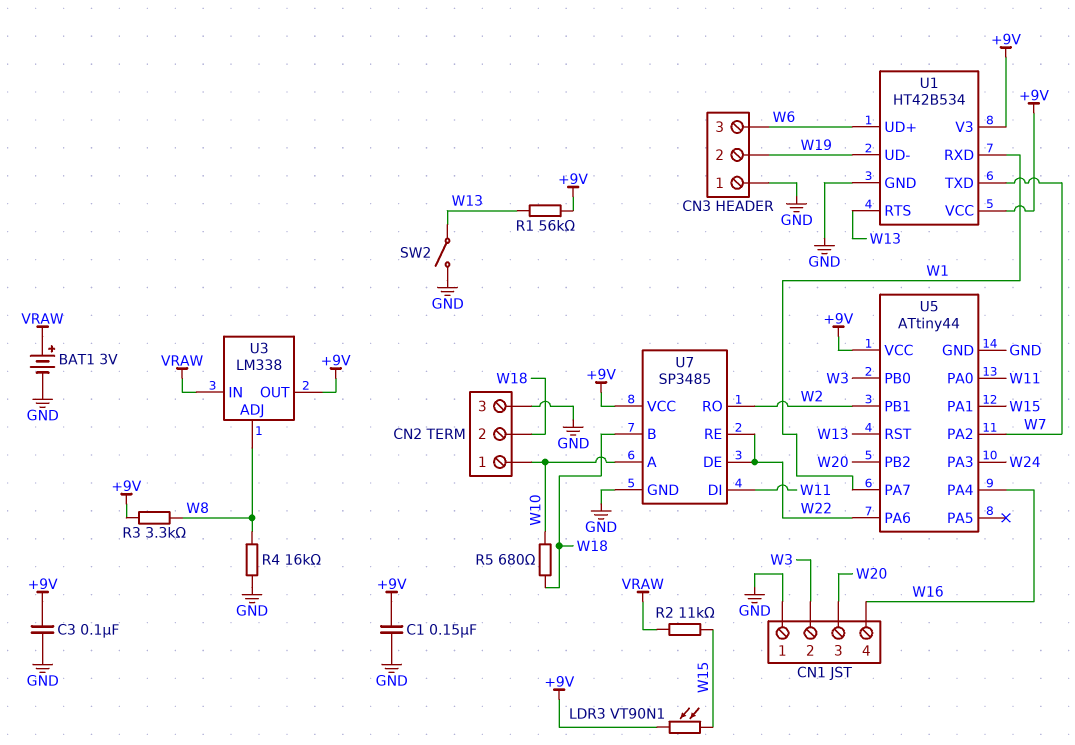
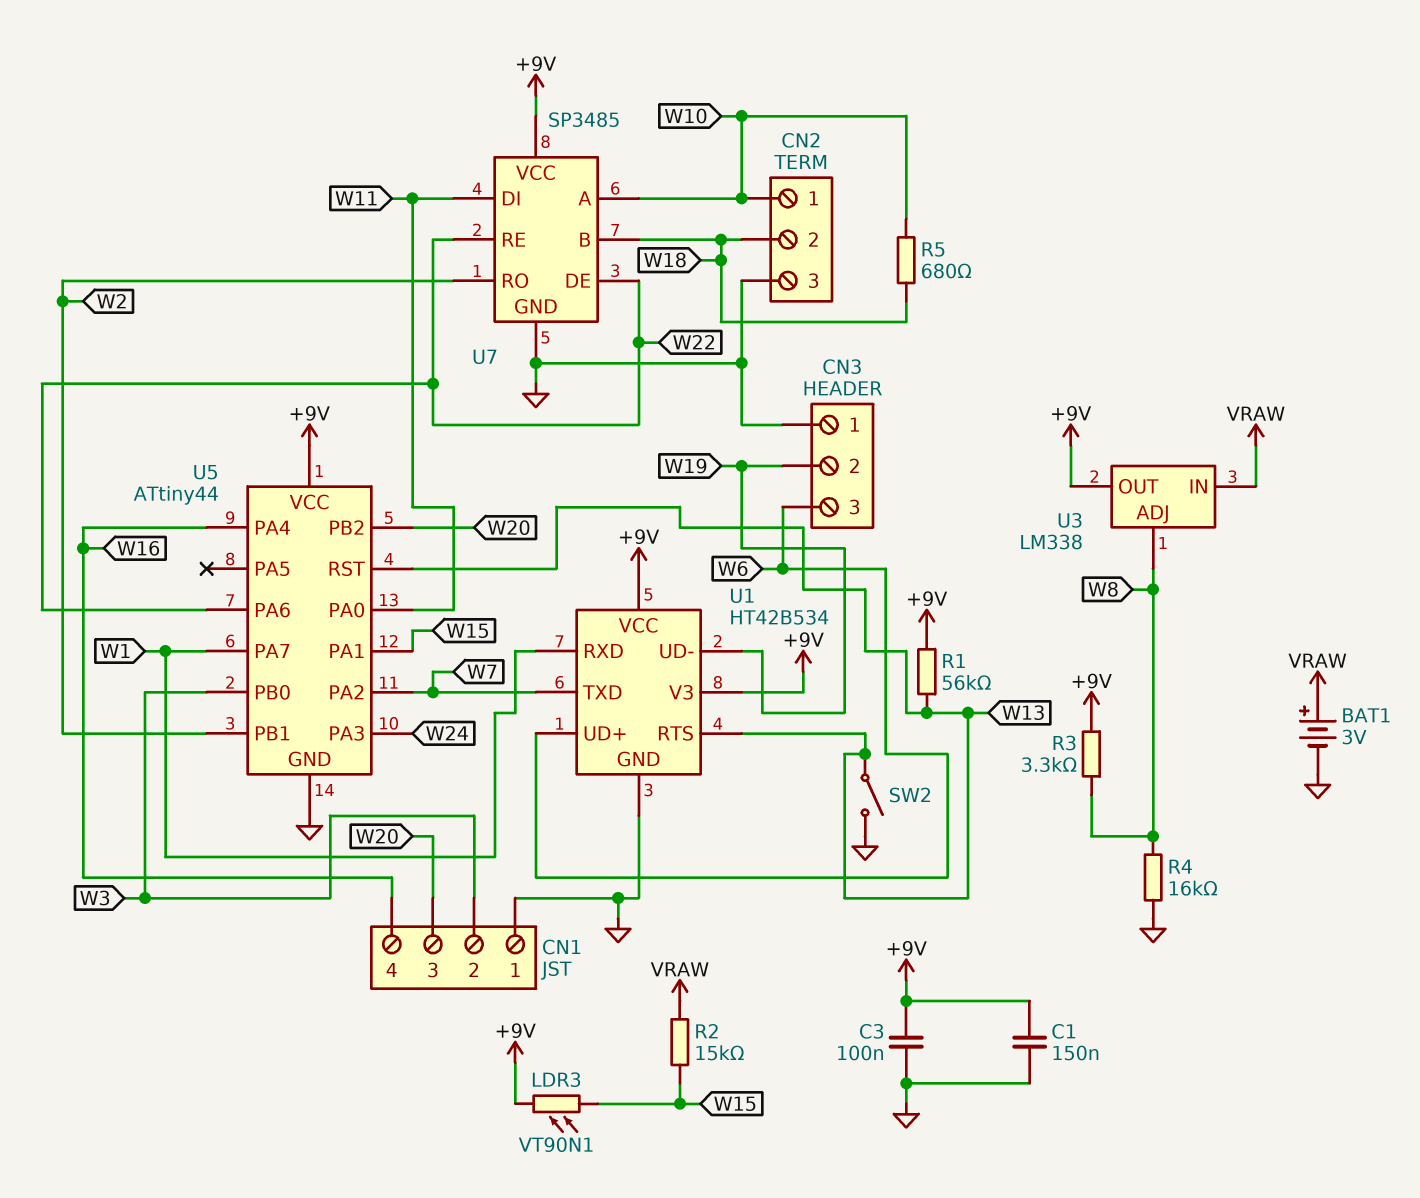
R2: 11k (VRAW, W15) -> 15k (VRAW, W15)

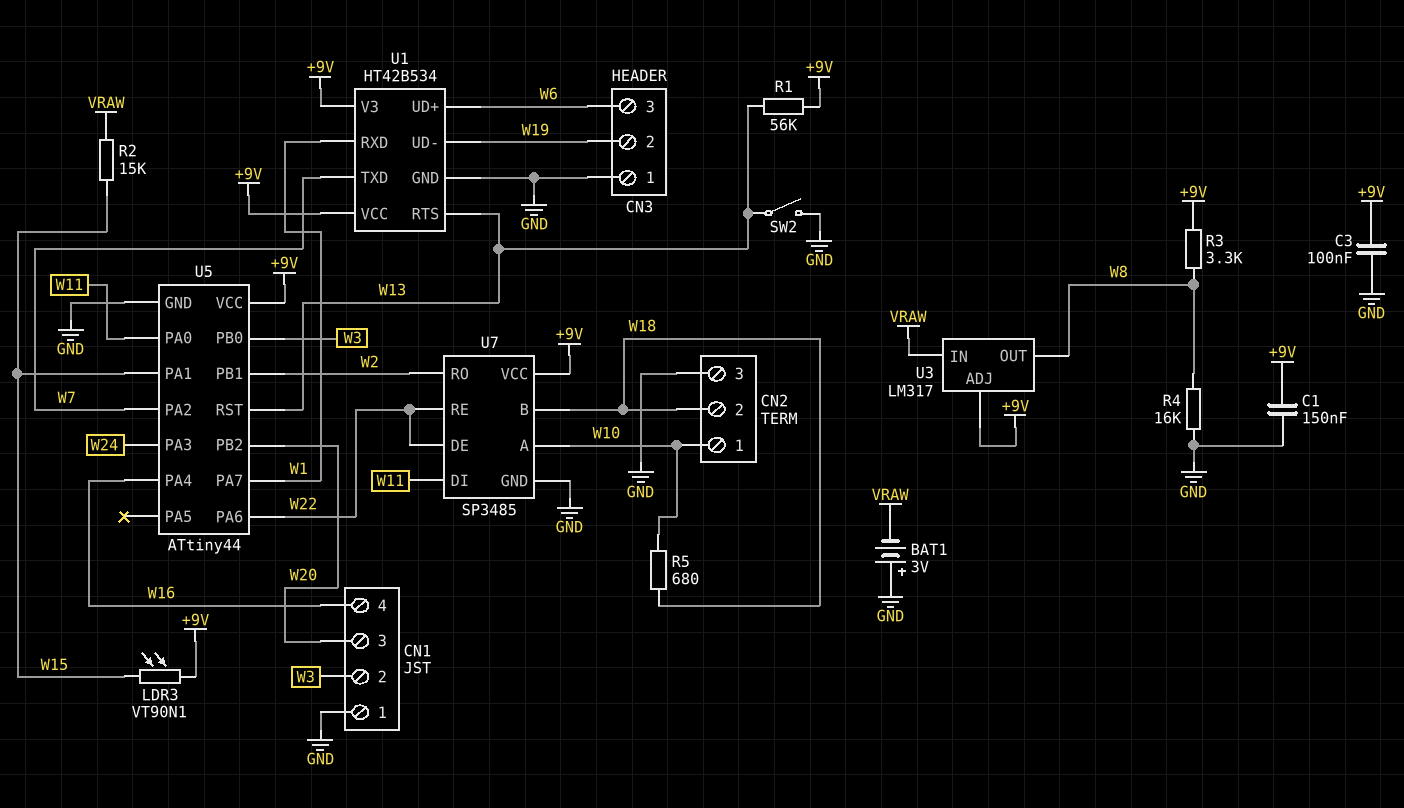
BAT1: 3V (plus VRAW, minus GND) -> 3V (plus GND, minus VRAW)
U3: LM338 -> LM317
U3 pin ADJ: W8 -> +9V
U3 pin OUT: +9V -> W8

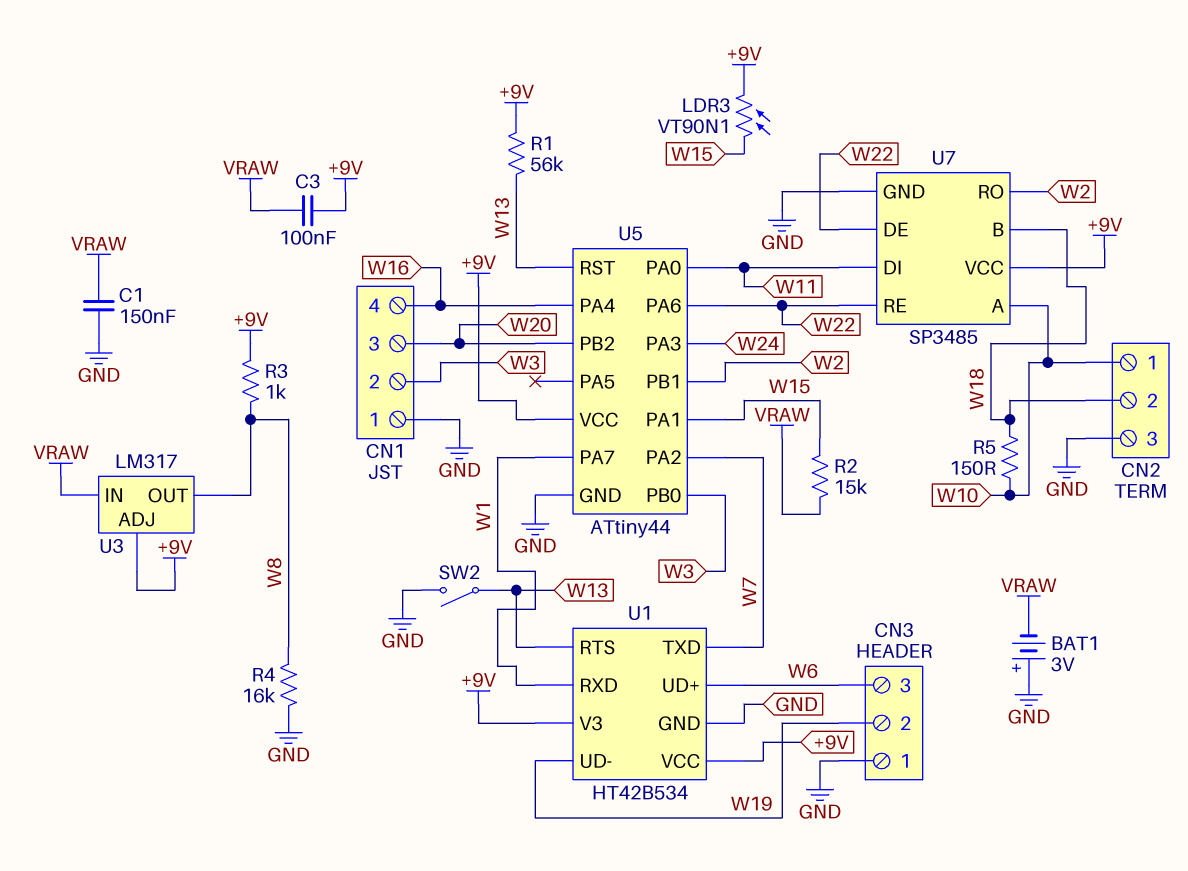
C1: 150nF (+9V, GND) -> 150nF (GND, VRAW)
C3: 100nF (+9V, GND) -> 100nF (+9V, VRAW)
R3: 3.3k (+9V, W8) -> 1k (+9V, W8)
R5: 680 (W10, W18) -> 150 (W10, W18)

